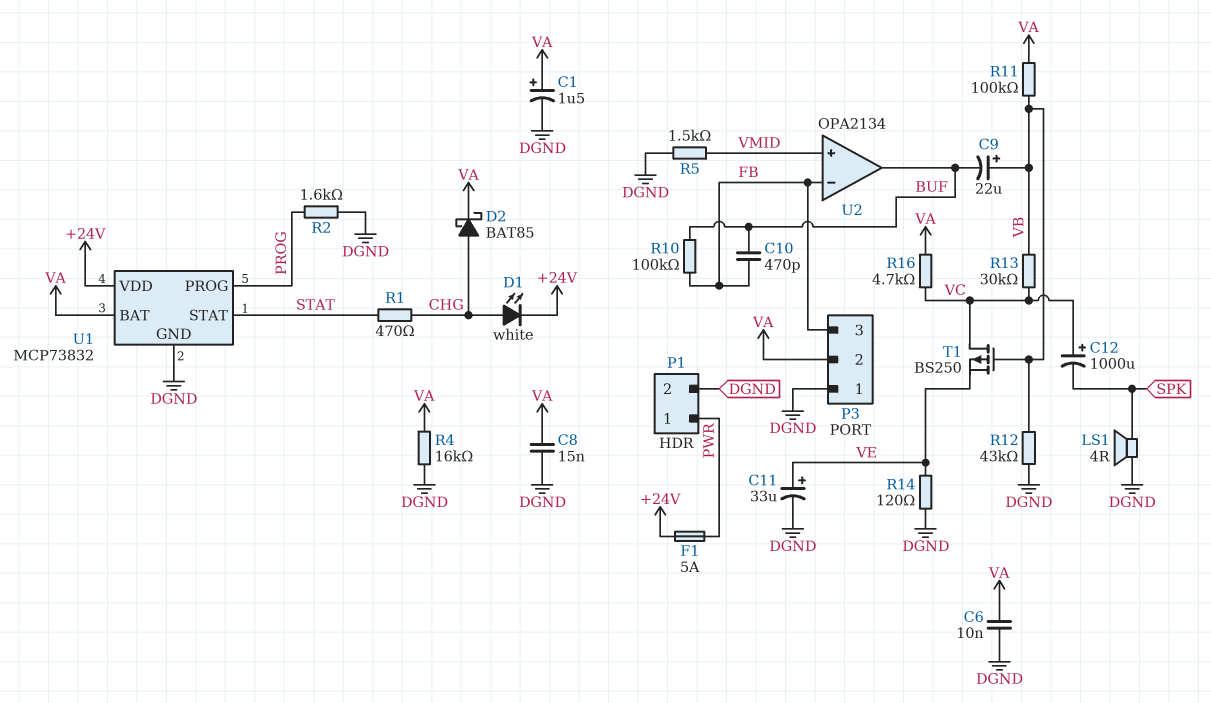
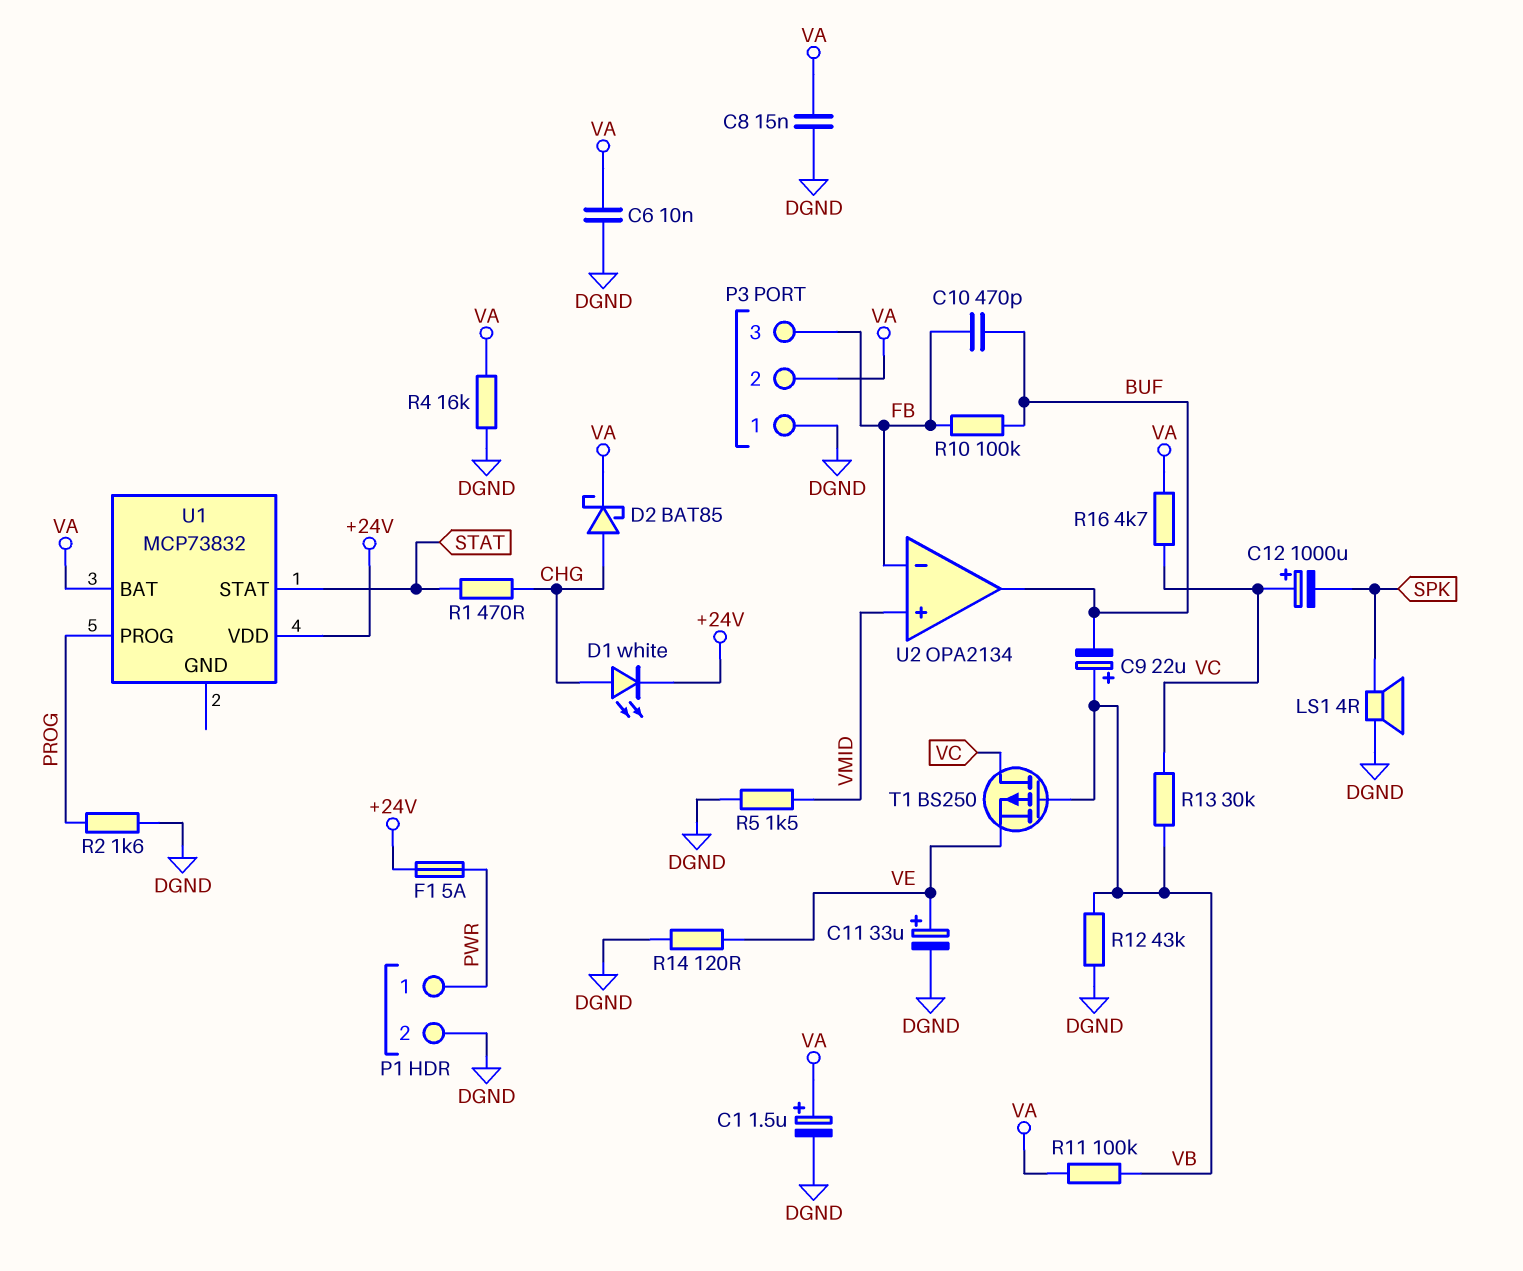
U1 pin GND: DGND -> none

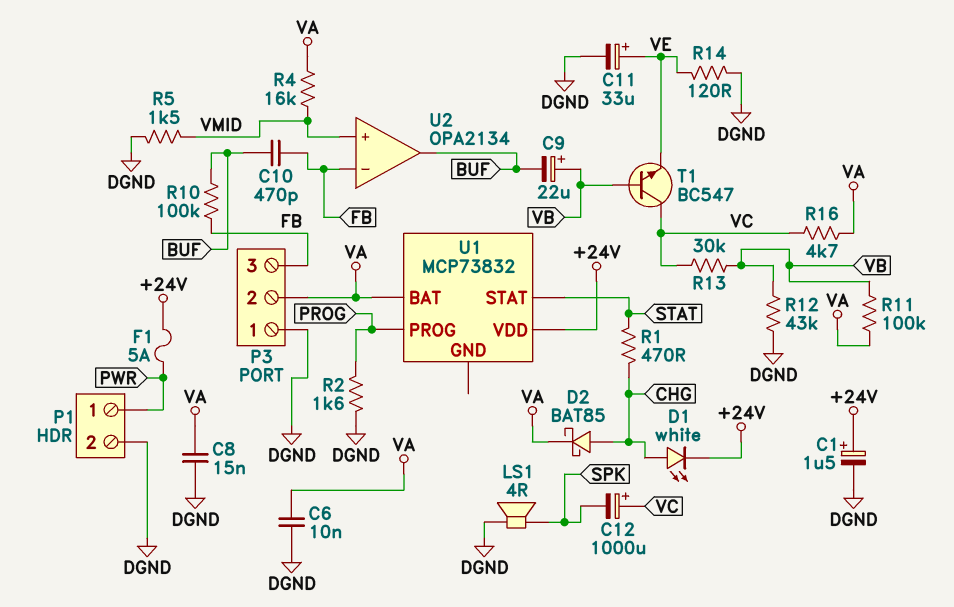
C1: 1.5uF (plus VA, minus DGND) -> 1.5uF (plus +24V, minus DGND)
R4: 16k (DGND, VA) -> 16k (VA, VMID)
T1: PMOS BS250 (G VB, D VC, S VE) -> NPN BC547 (B VB, C VC, E VE)

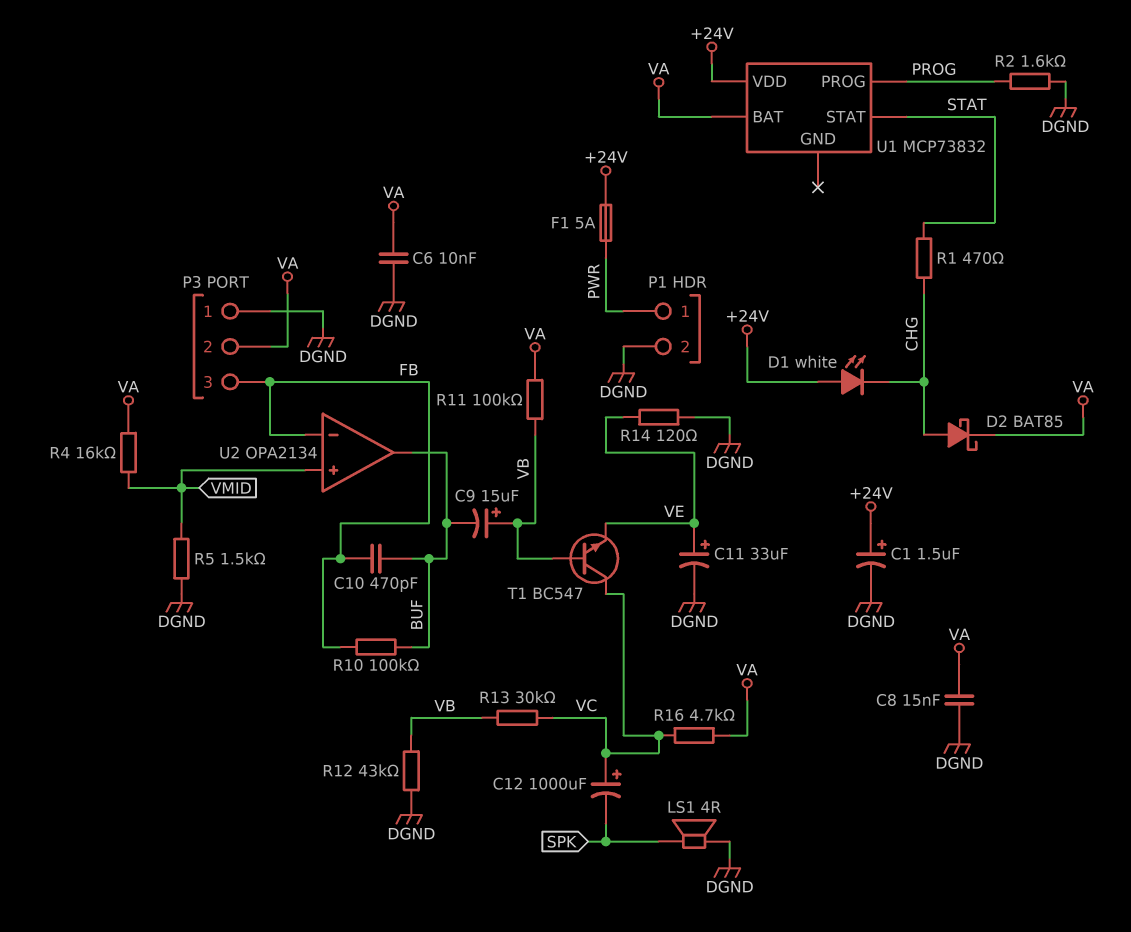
C9: 22uF (plus VB, minus BUF) -> 15uF (plus VB, minus BUF)
D1: LED white (A CHG, K +24V) -> LED white (A +24V, K CHG)

